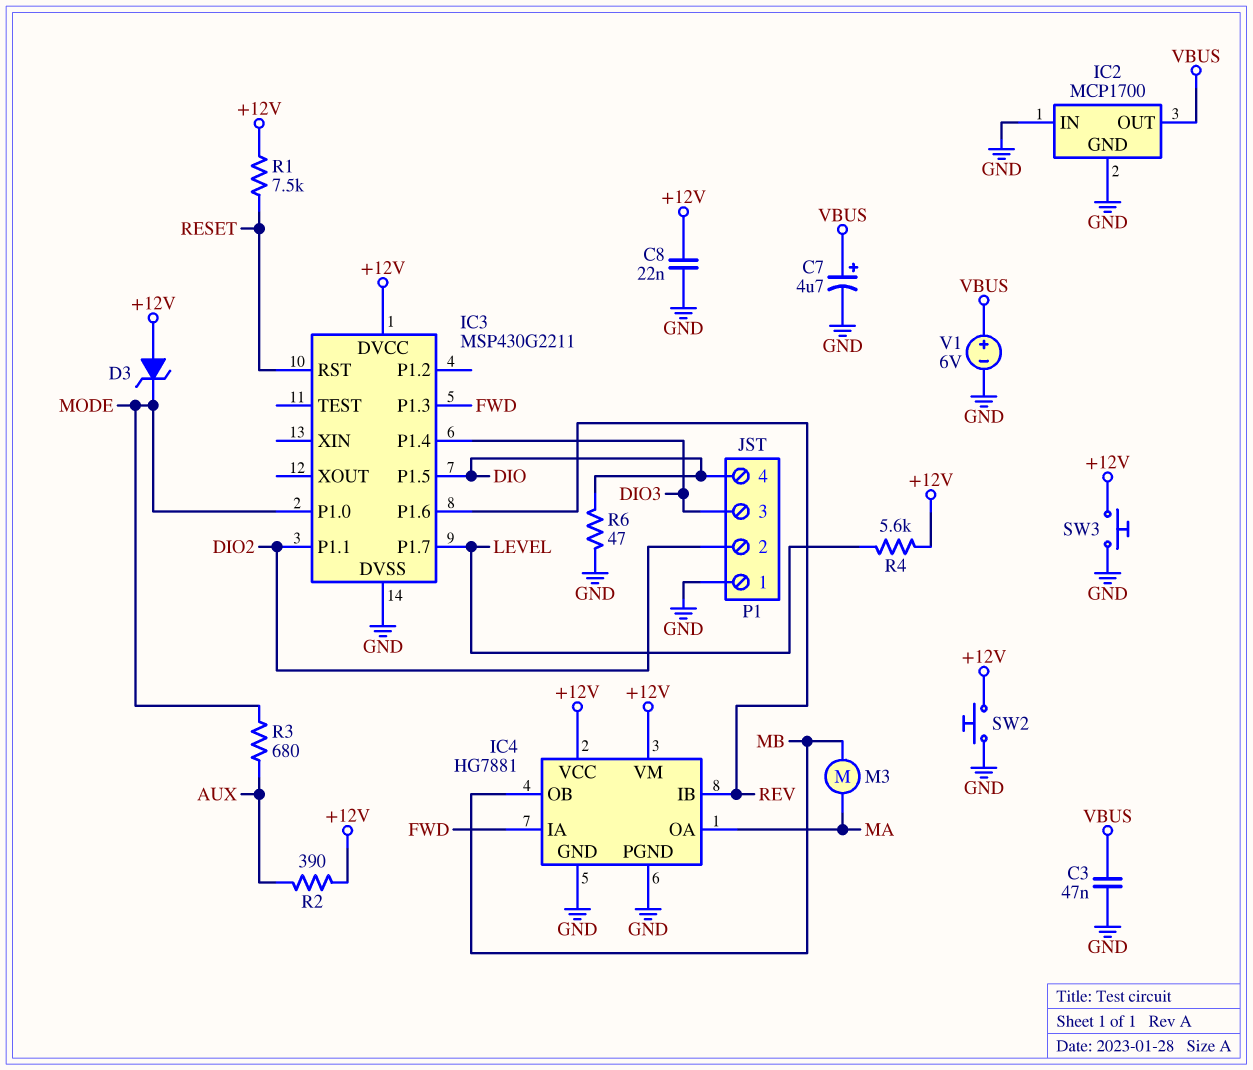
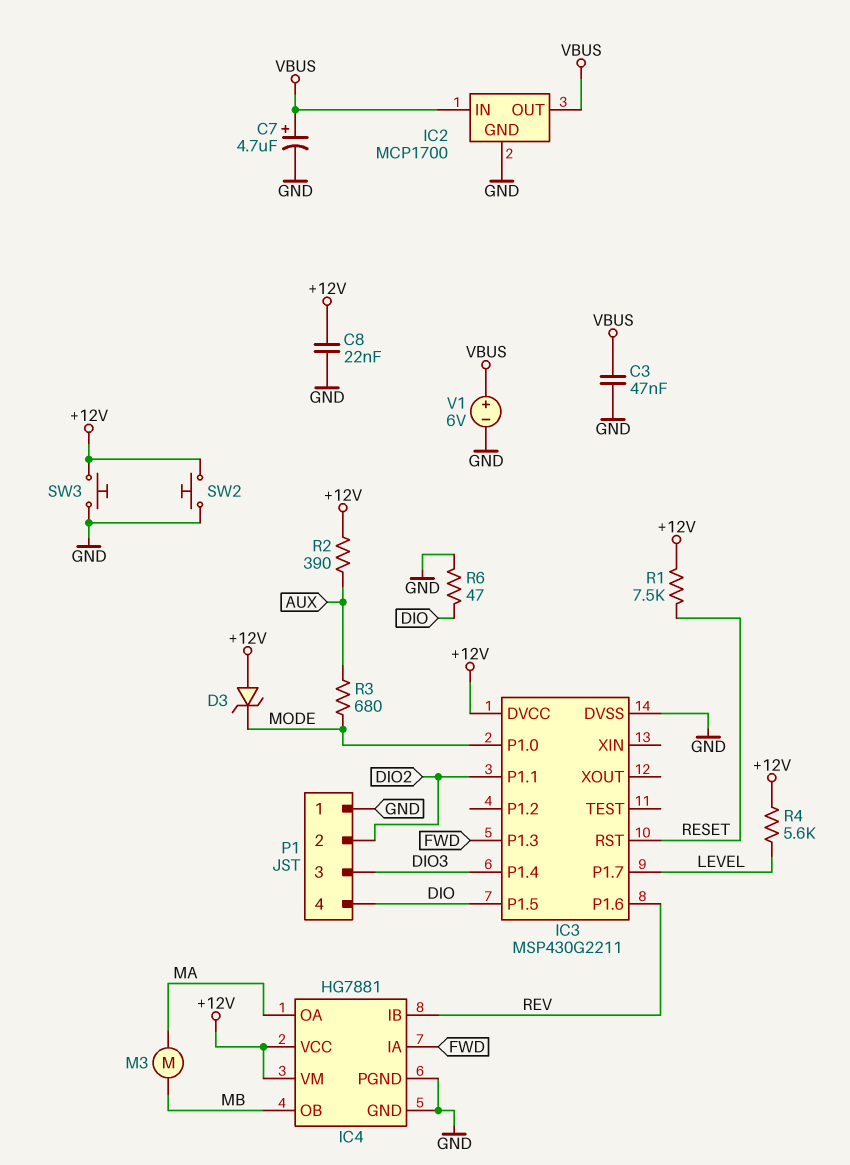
IC2 pin IN: GND -> VBUS

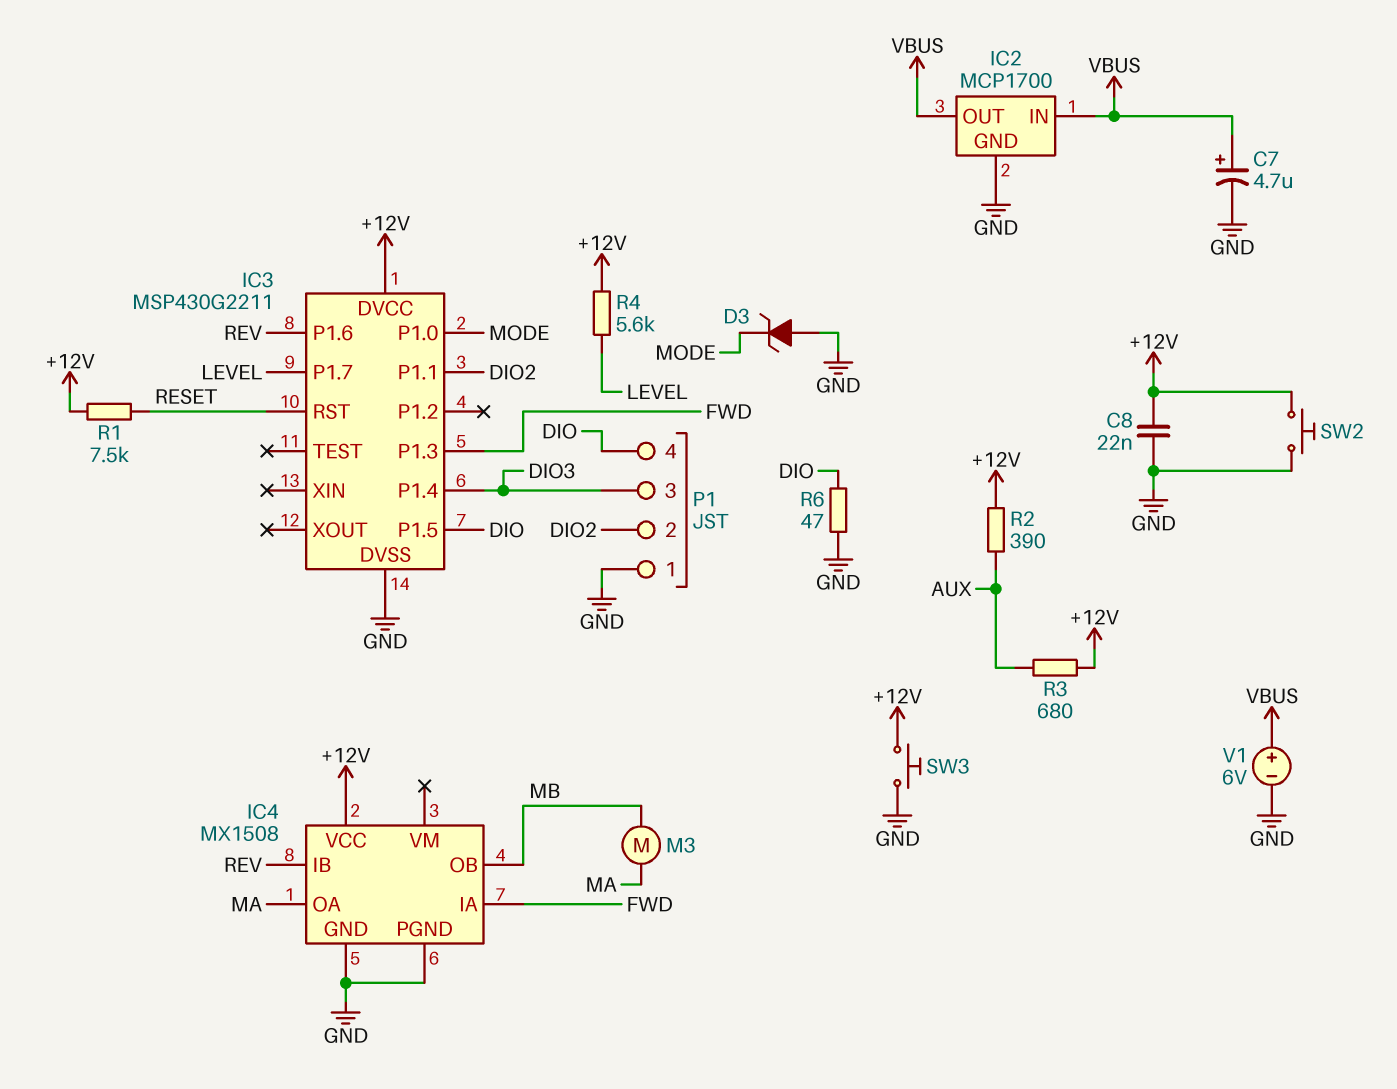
C3: 47nF (GND, VBUS) -> none
D3: zener (A +12V, K MODE) -> zener (A GND, K MODE)
IC4: HG7881 -> MX1508
IC4 pin VM: +12V -> none
R3: 680 (AUX, MODE) -> 680 (+12V, AUX)

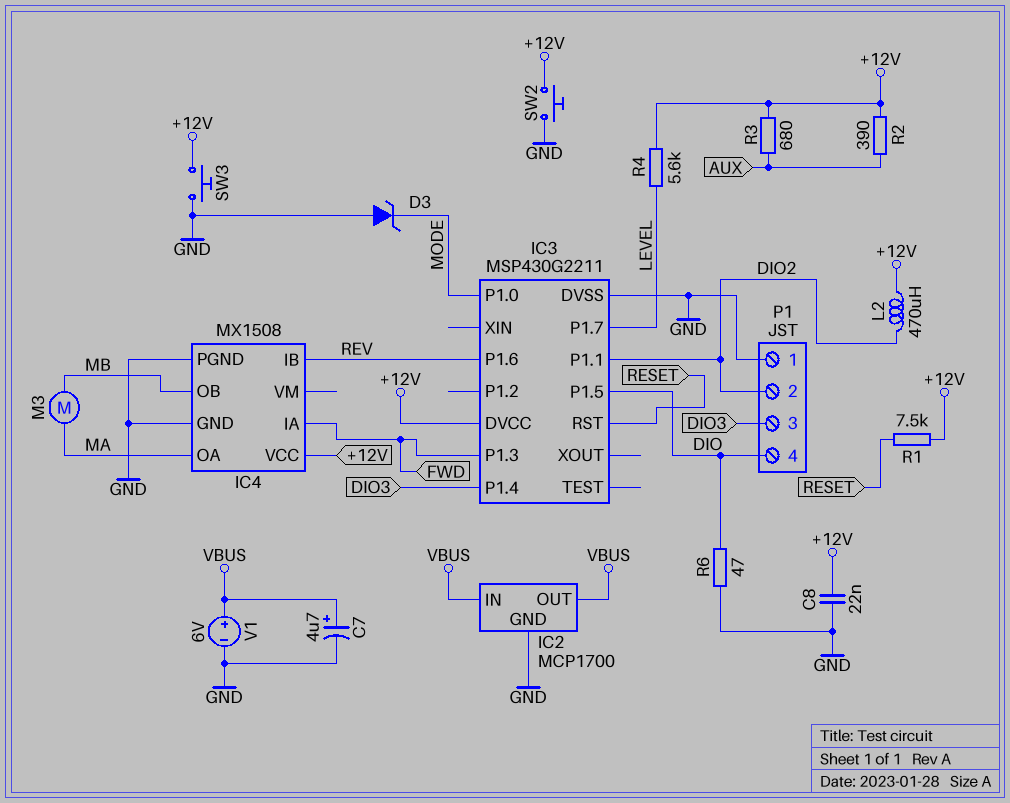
L2: none -> 470uH (+12V, DIO2)

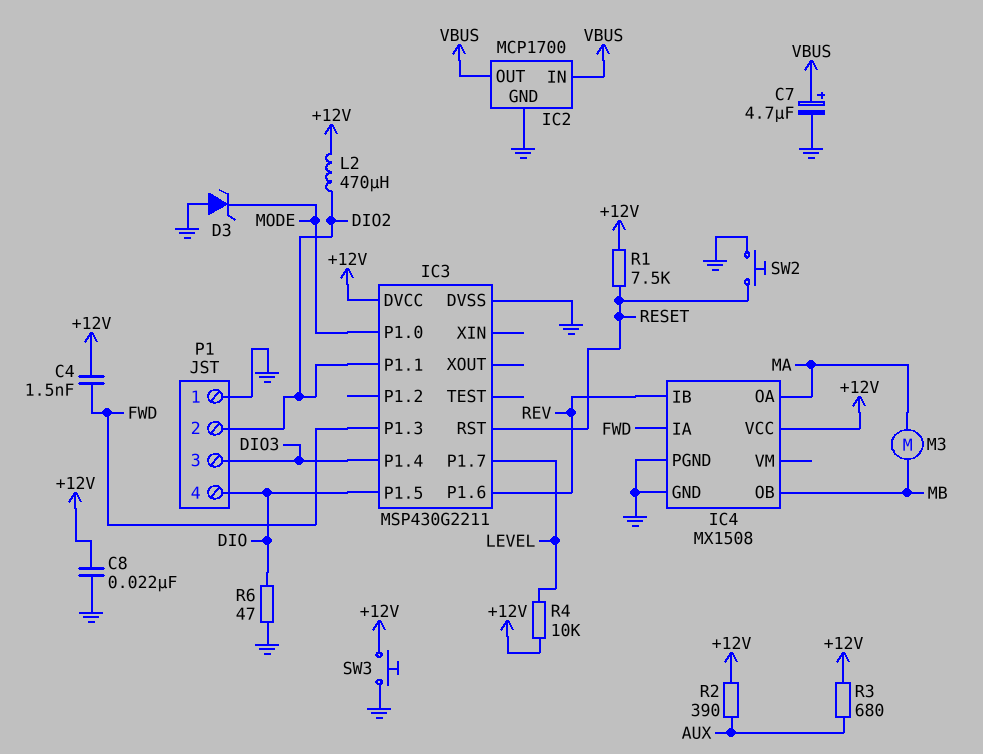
C4: none -> 1.5nF (+12V, FWD)
R4: 5.6k (+12V, LEVEL) -> 10k (+12V, LEVEL)
SW2: button (+12V, GND) -> button (GND, RESET)
V1: 6V (plus VBUS, minus GND) -> none

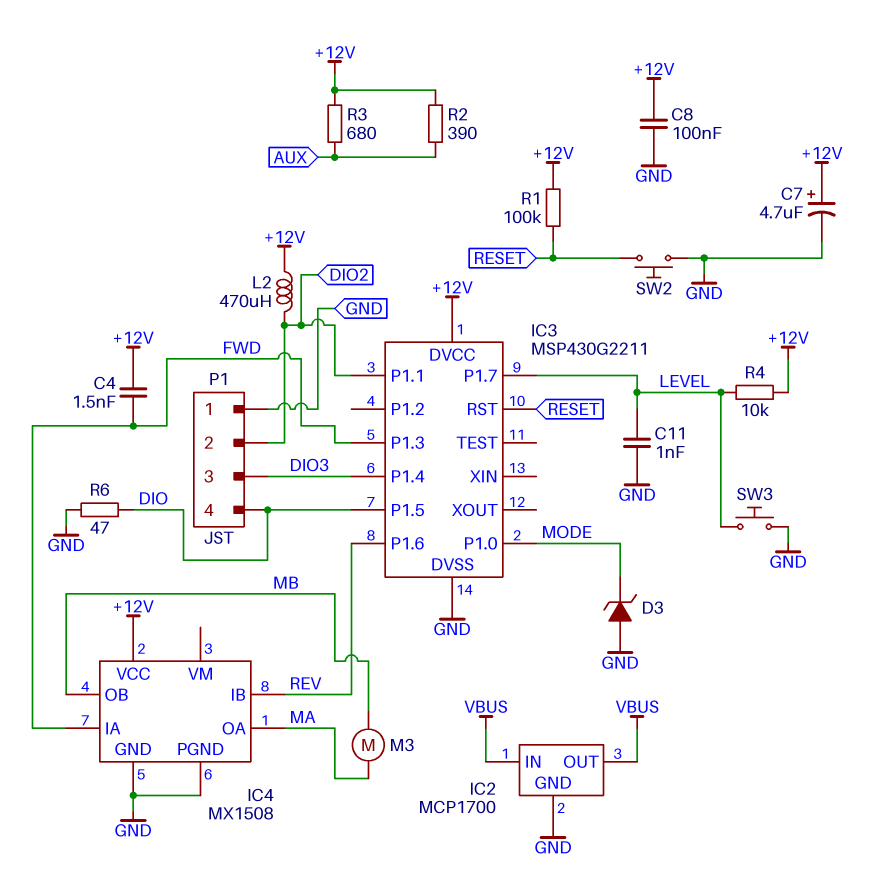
C7: 4.7uF (plus VBUS, minus GND) -> 4.7uF (plus +12V, minus GND)
C8: 22nF (+12V, GND) -> 100nF (+12V, GND)
C11: none -> 1nF (GND, LEVEL)
R1: 7.5k (+12V, RESET) -> 100k (+12V, RESET)
SW3: button (+12V, GND) -> button (GND, LEVEL)

